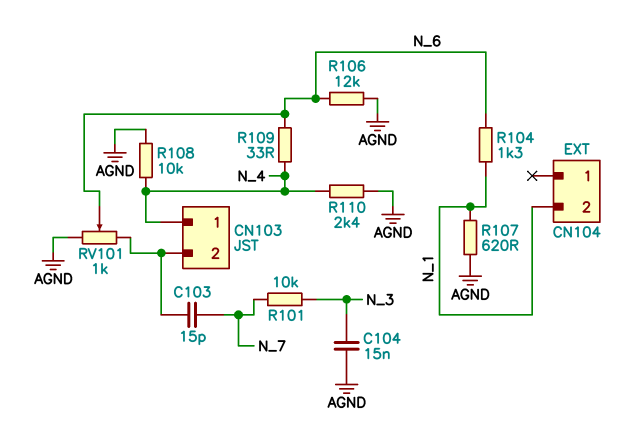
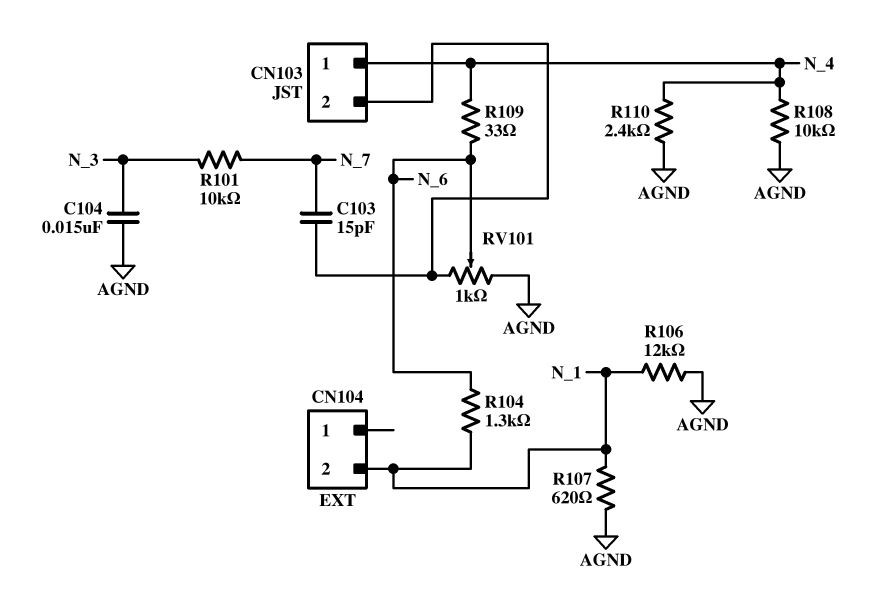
R106: 12k (AGND, N_6) -> 12k (AGND, N_1)

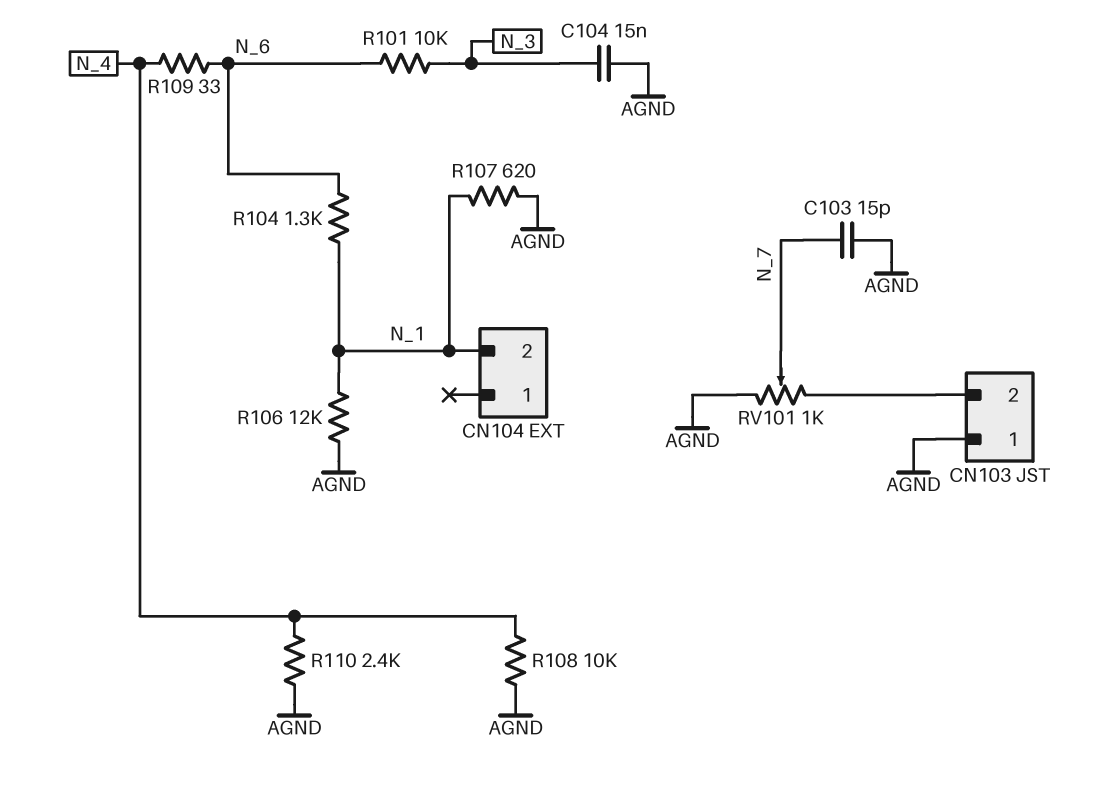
C103: 15pF (CN103/2, N_7) -> 15pF (AGND, N_7)
CN103 pin 1: N_4 -> AGND
R101: 10k (N_3, N_7) -> 10k (N_3, N_6)
RV101: 1k (AGND, CN103/2, wiper N_6) -> 1k (AGND, CN103/2, wiper N_7)

